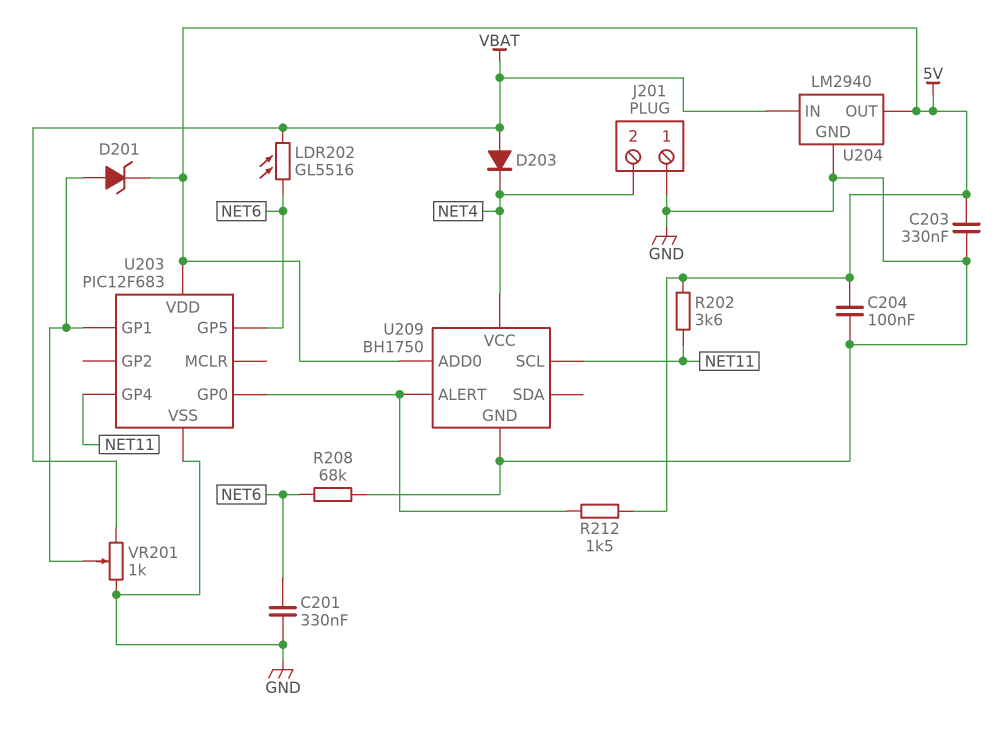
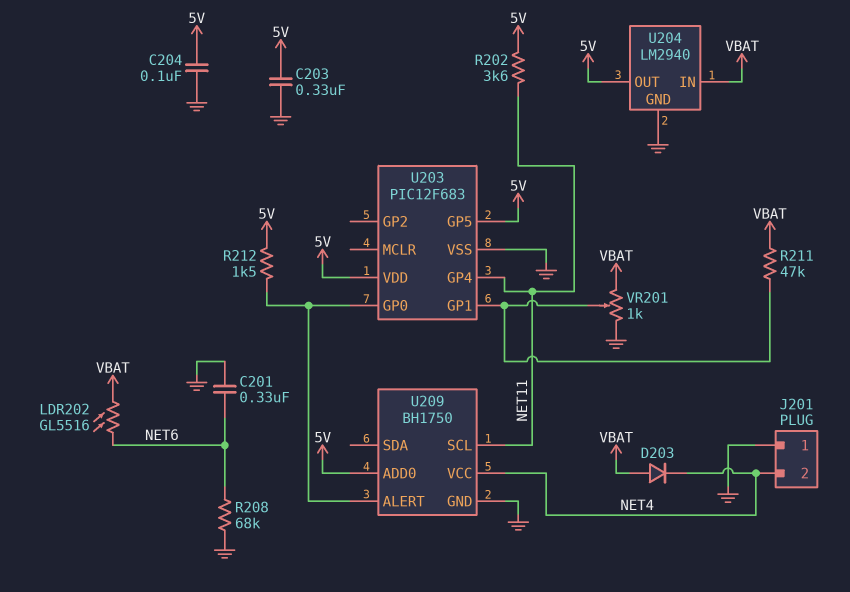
D201: zener (A U203/GP1, K 5V) -> none
R211: none -> 47k (U203/GP1, VBAT)
U203 pin GP5: NET6 -> 5V

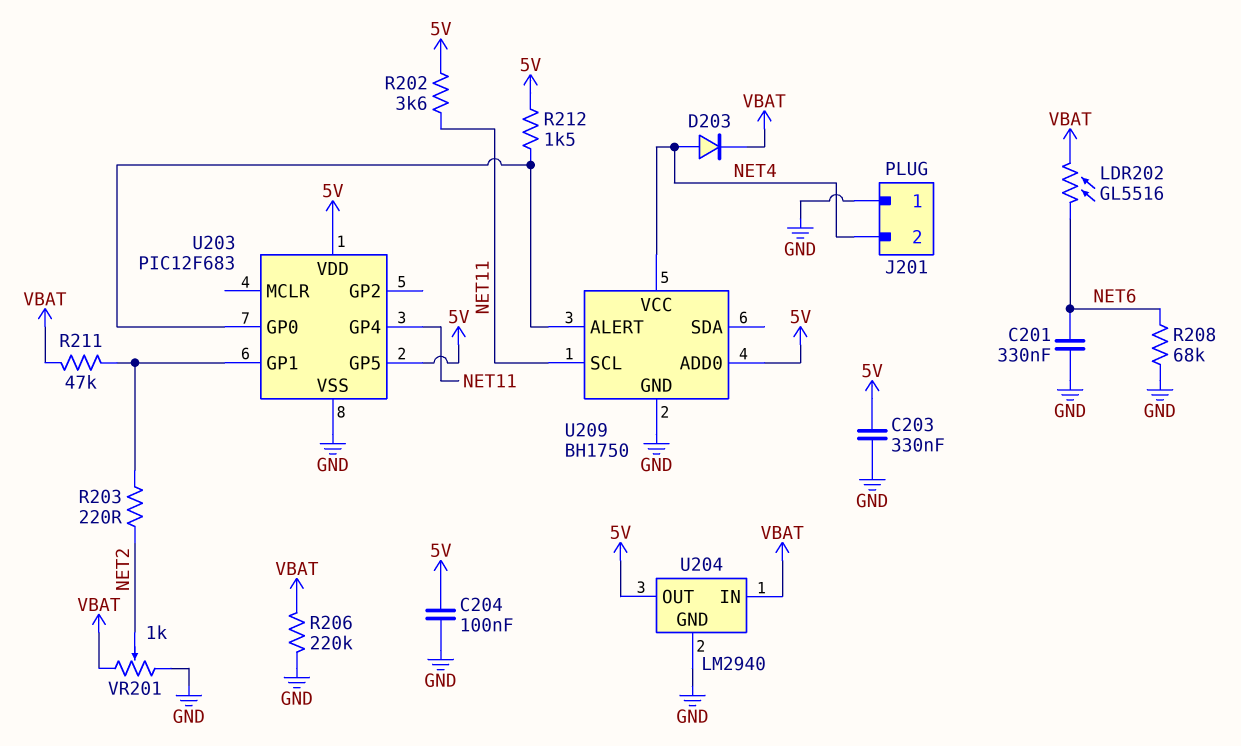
D203: diode (A VBAT, K NET4) -> diode (A NET4, K VBAT)
R203: none -> 220 (NET2, U203/GP1)
R206: none -> 220k (GND, VBAT)
VR201: 1k (GND, VBAT, wiper U203/GP1) -> 1k (GND, VBAT, wiper NET2)

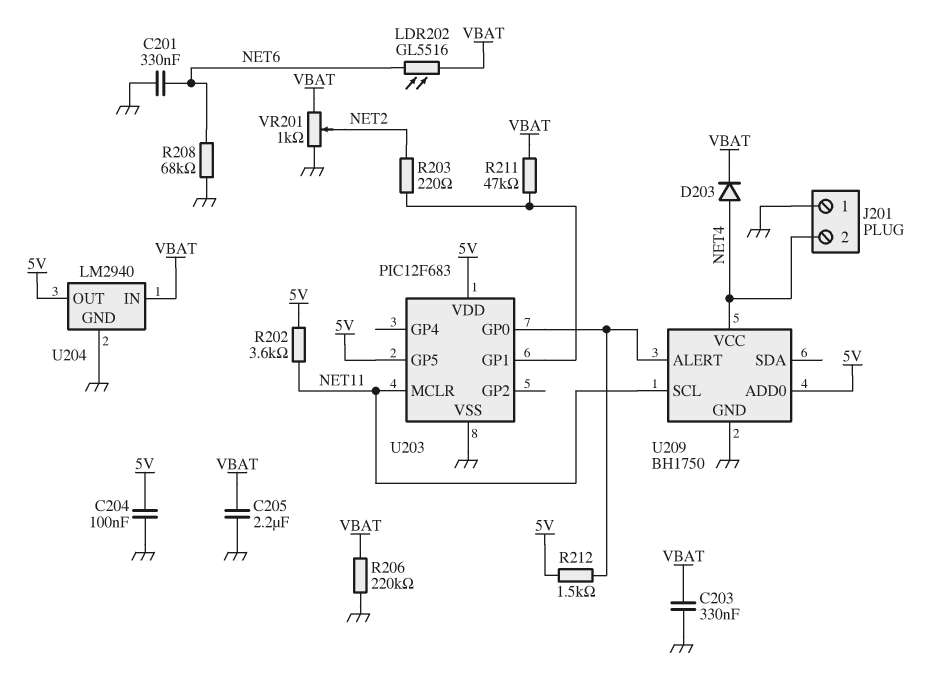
C203: 330nF (5V, GND) -> 330nF (GND, VBAT)
C205: none -> 2.2uF (GND, VBAT)
U203 pin GP4: NET11 -> none
U203 pin MCLR: none -> NET11

